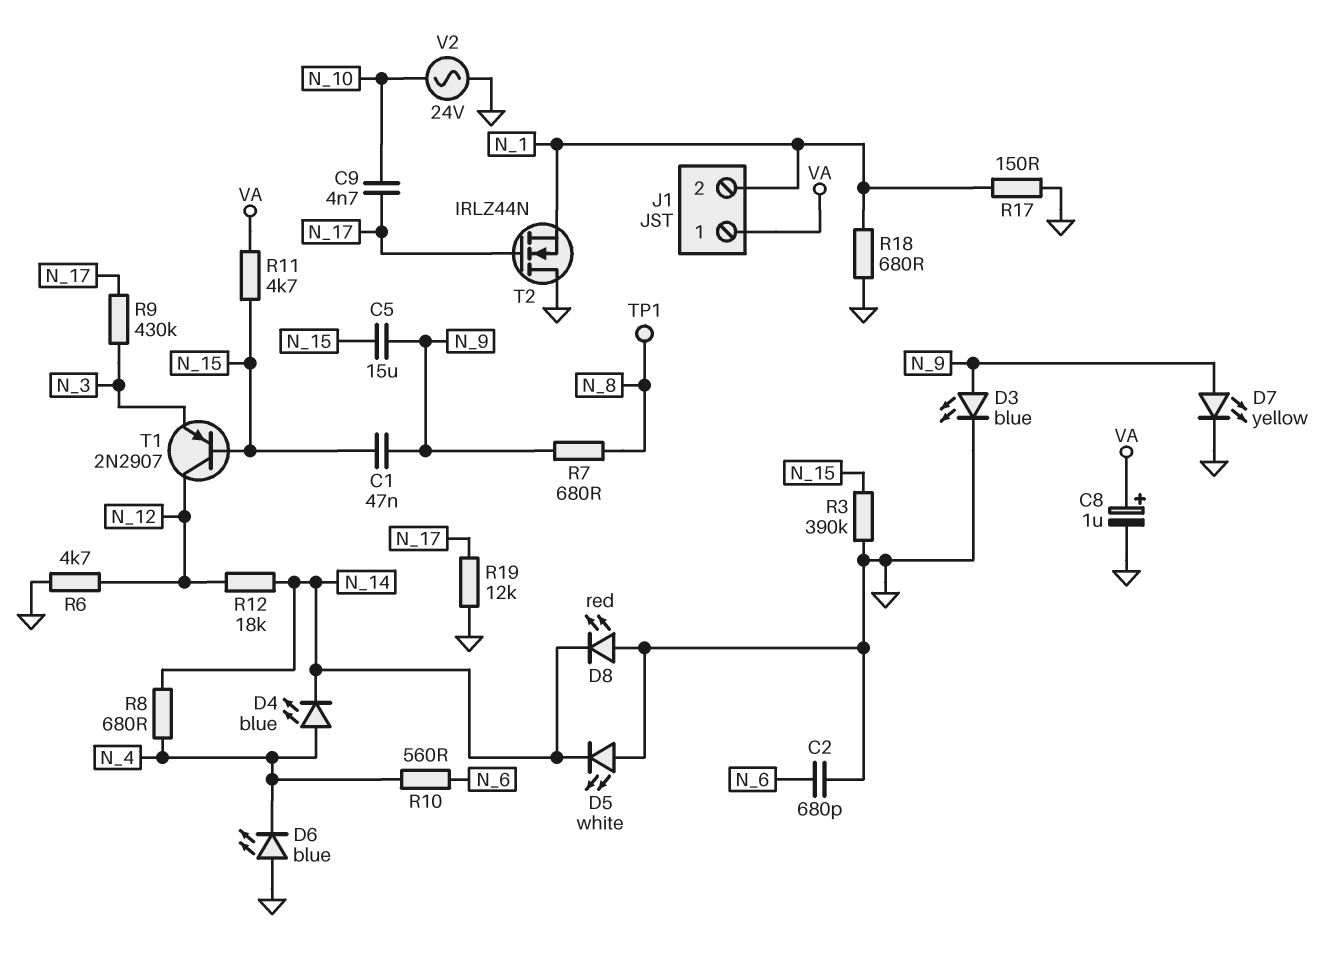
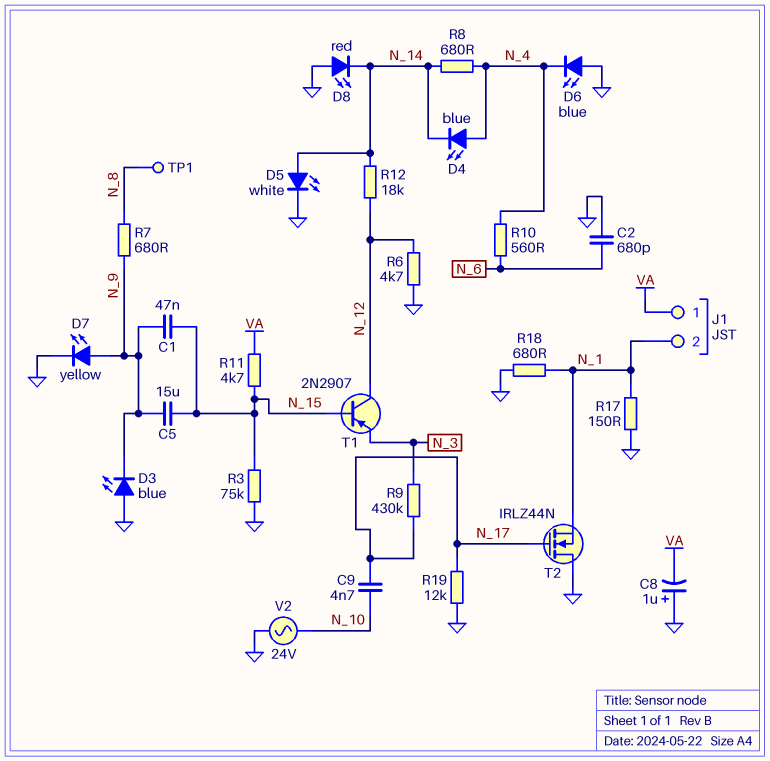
C8: 1uF (plus VA, minus GND) -> 1uF (plus GND, minus VA)
D3: LED blue (A N_9, K GND) -> LED blue (A GND, K N_9)
D5: LED white (A GND, K N_14) -> LED white (A N_14, K GND)
R3: 390k (GND, N_15) -> 75k (GND, N_15)

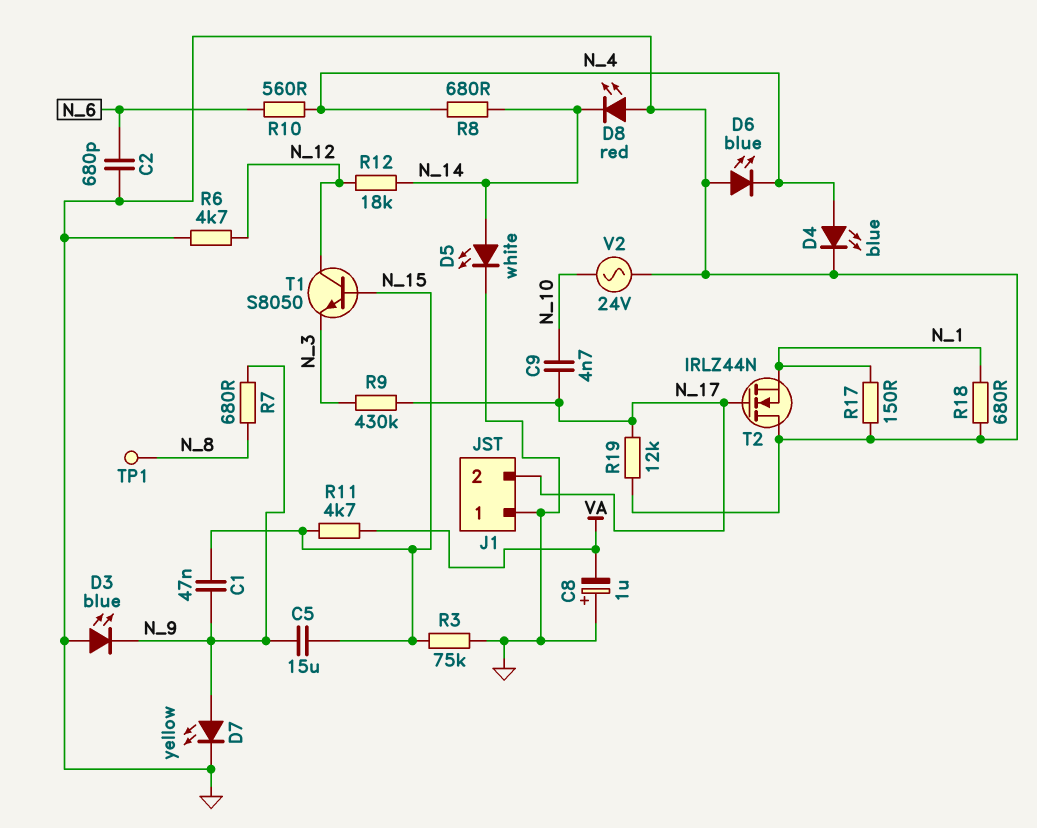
D4: LED blue (A N_4, K N_14) -> LED blue (A N_4, K GND)
J1 pin 1: VA -> GND
J1 pin 2: N_1 -> N_17
T1: PNP 2N2907 (B N_15, C N_12, E N_3) -> NPN S8050 (B N_15, C N_12, E N_3)

